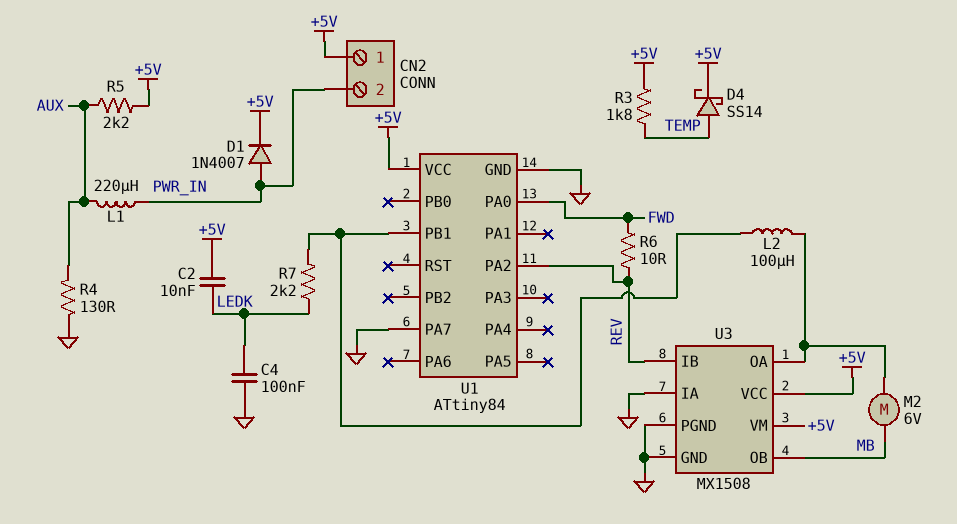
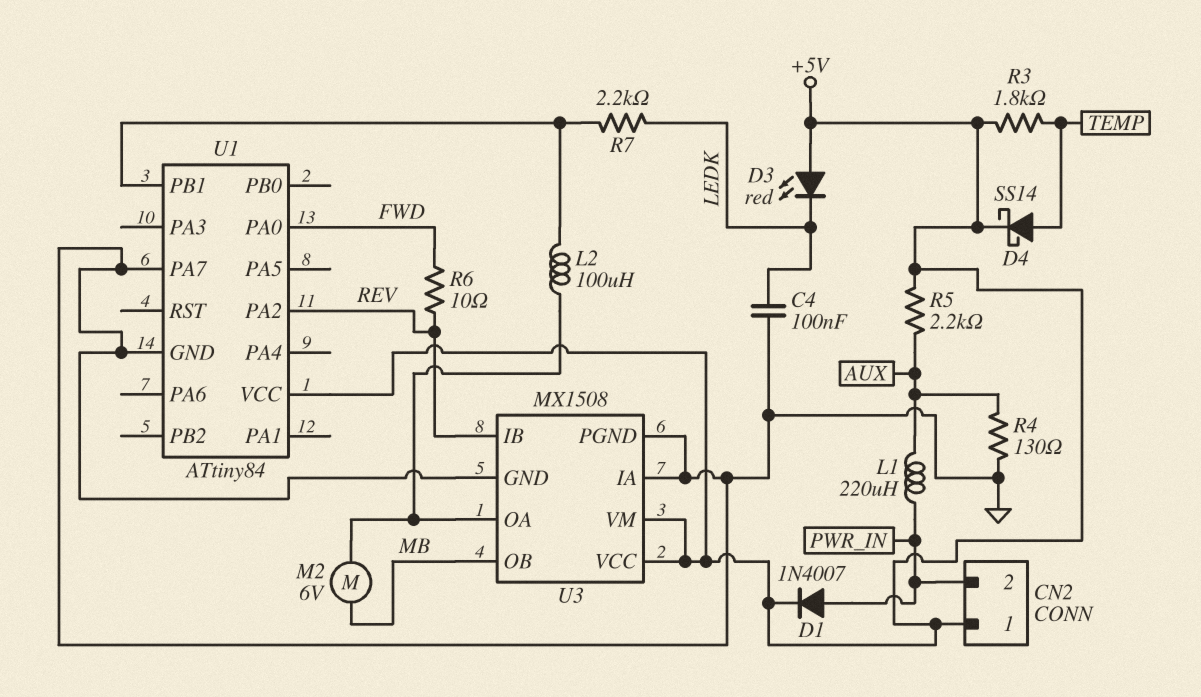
C2: 10nF (+5V, LEDK) -> none
D3: none -> LED red (A +5V, K LEDK)

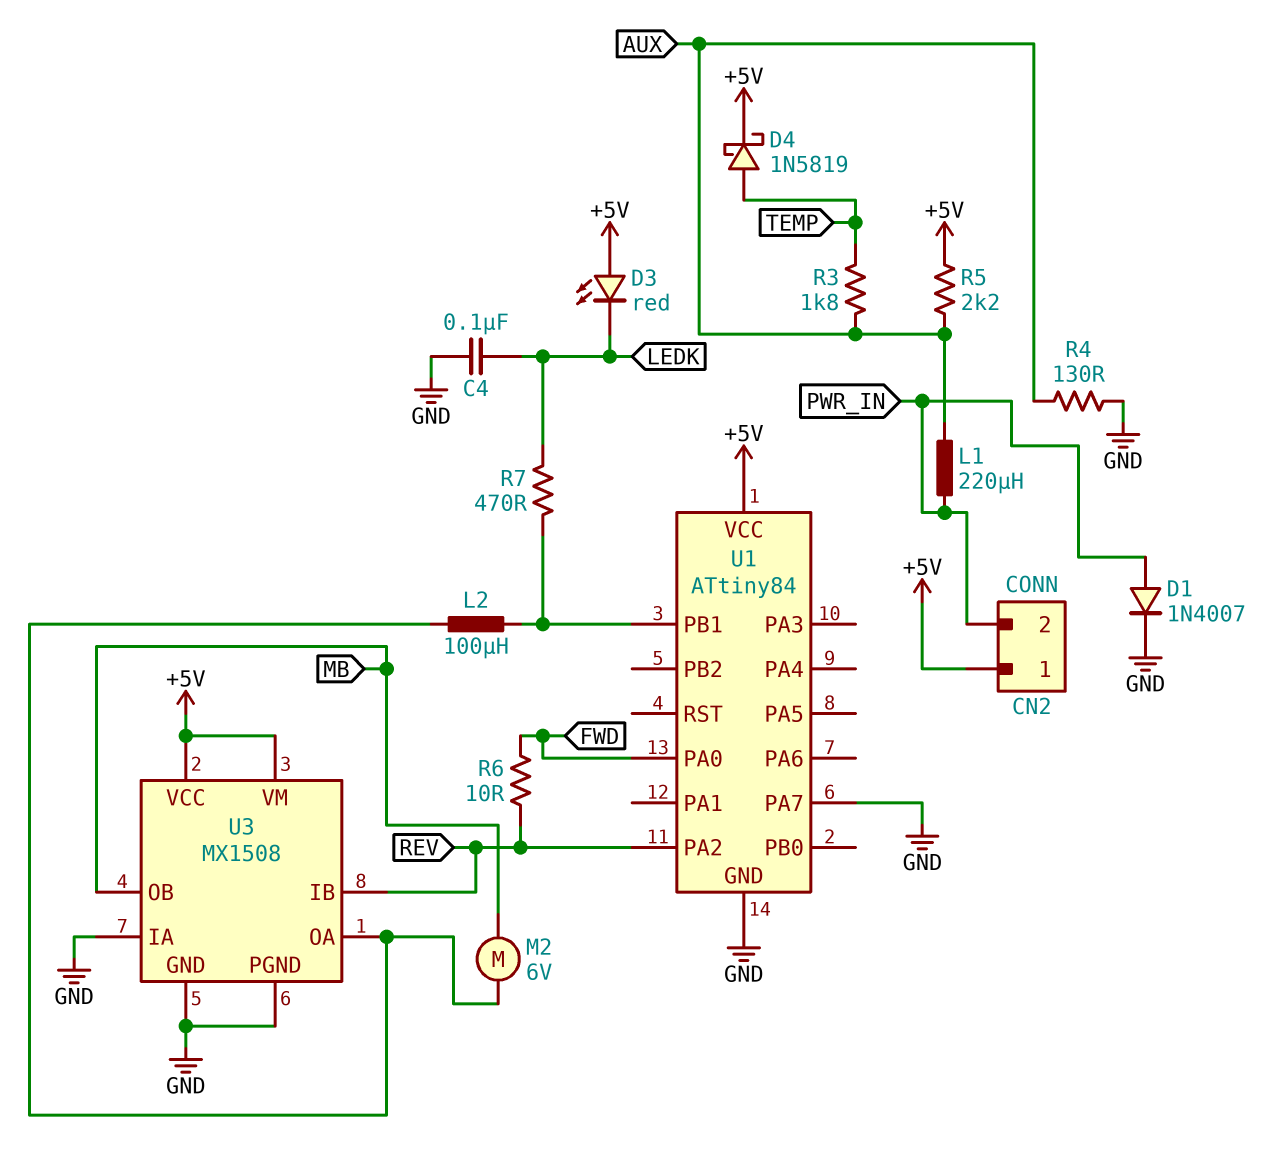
D1: diode 1N4007 (A PWR_IN, K +5V) -> diode 1N4007 (A PWR_IN, K GND)
D4: schottky SS14 (A TEMP, K +5V) -> schottky 1N5819 (A TEMP, K +5V)
R3: 1.8k (+5V, TEMP) -> 1.8k (AUX, TEMP)
R7: 2.2k (LEDK, U1/PB1) -> 470 (LEDK, U1/PB1)

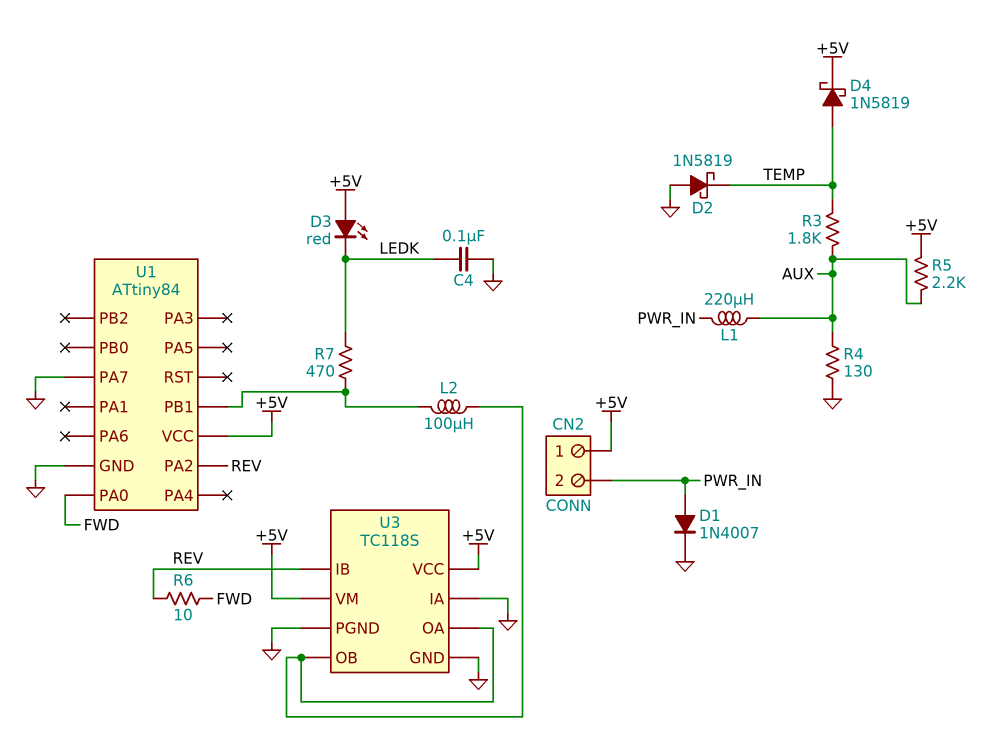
D2: none -> schottky 1N5819 (A GND, K TEMP)
M2: motor 6V (MB, U3/OA) -> none
U3: MX1508 -> TC118S
U3 pin OB: MB -> U3/OA

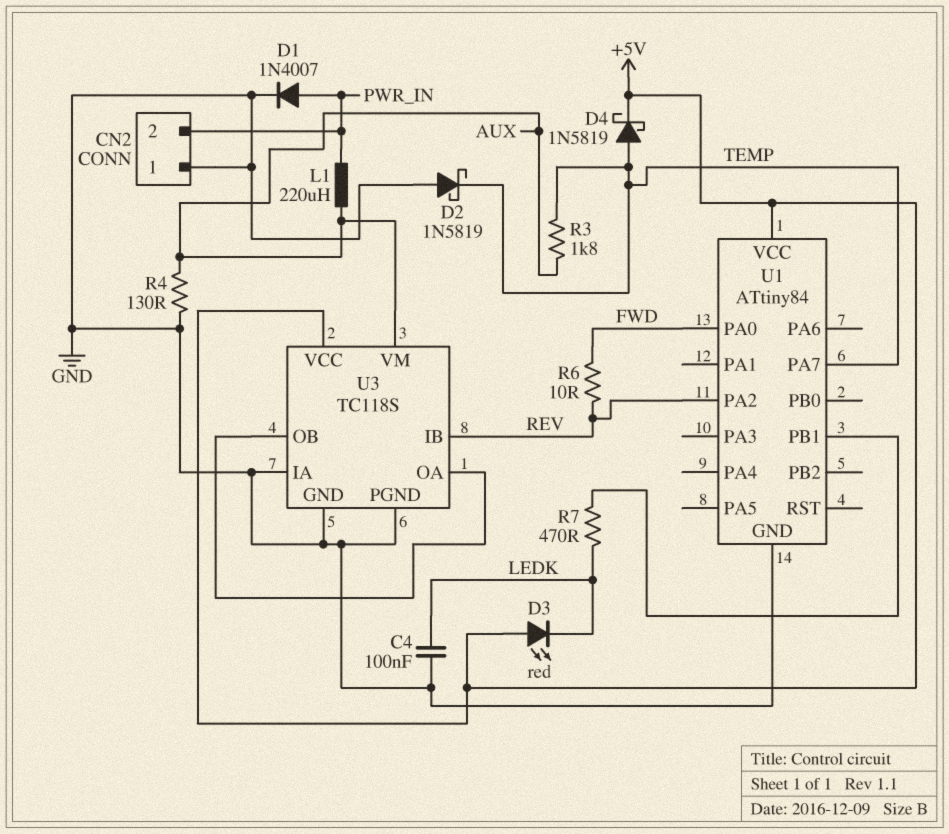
CN2 pin 1: +5V -> GND
L2: 100uH (U1/PB1, U3/OA) -> none
R5: 2.2k (+5V, AUX) -> none
U1 pin PA7: GND -> TEMP
U3 pin VM: +5V -> AUX

